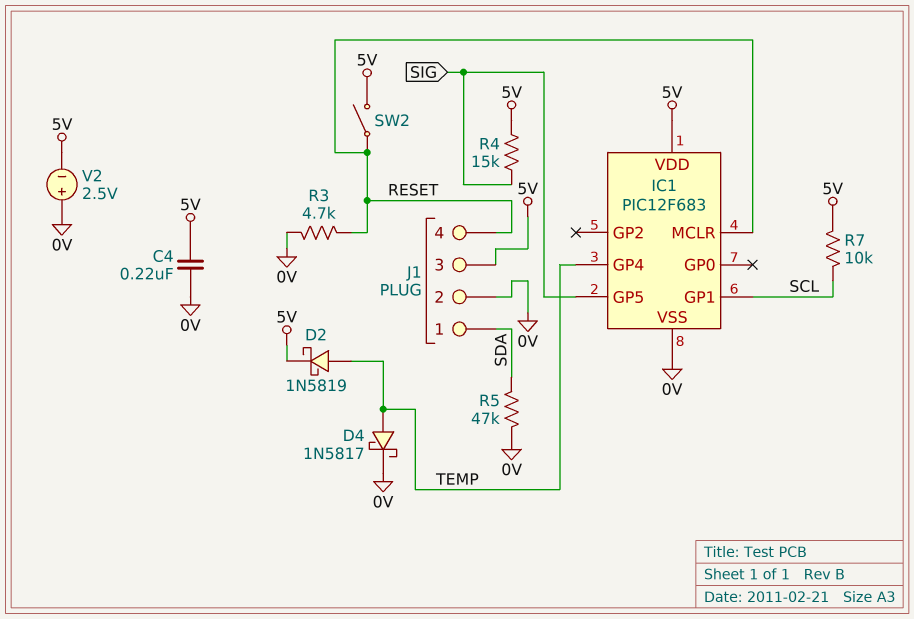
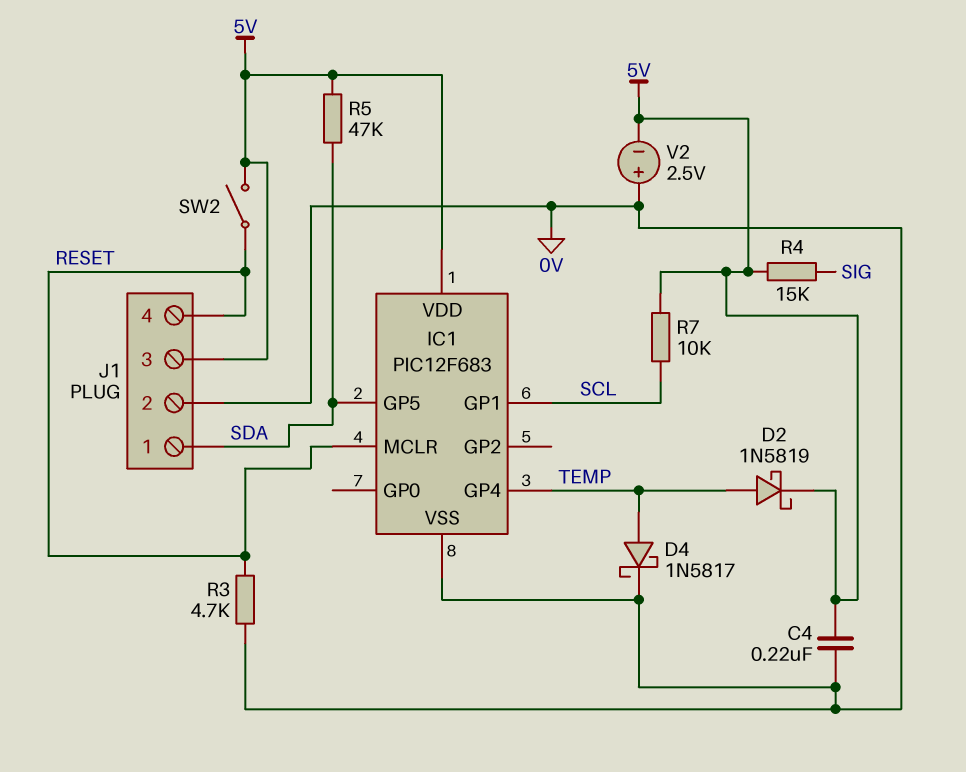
IC1 pin GP5: SIG -> SDA
R5: 47k (0V, SDA) -> 47k (5V, SDA)

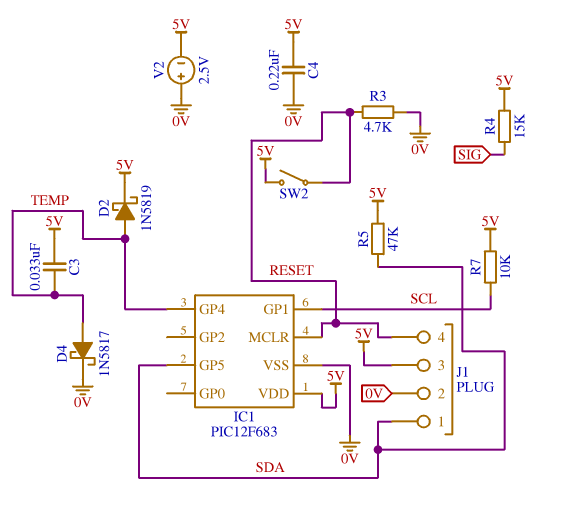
C3: none -> 33nF (5V, TEMP)

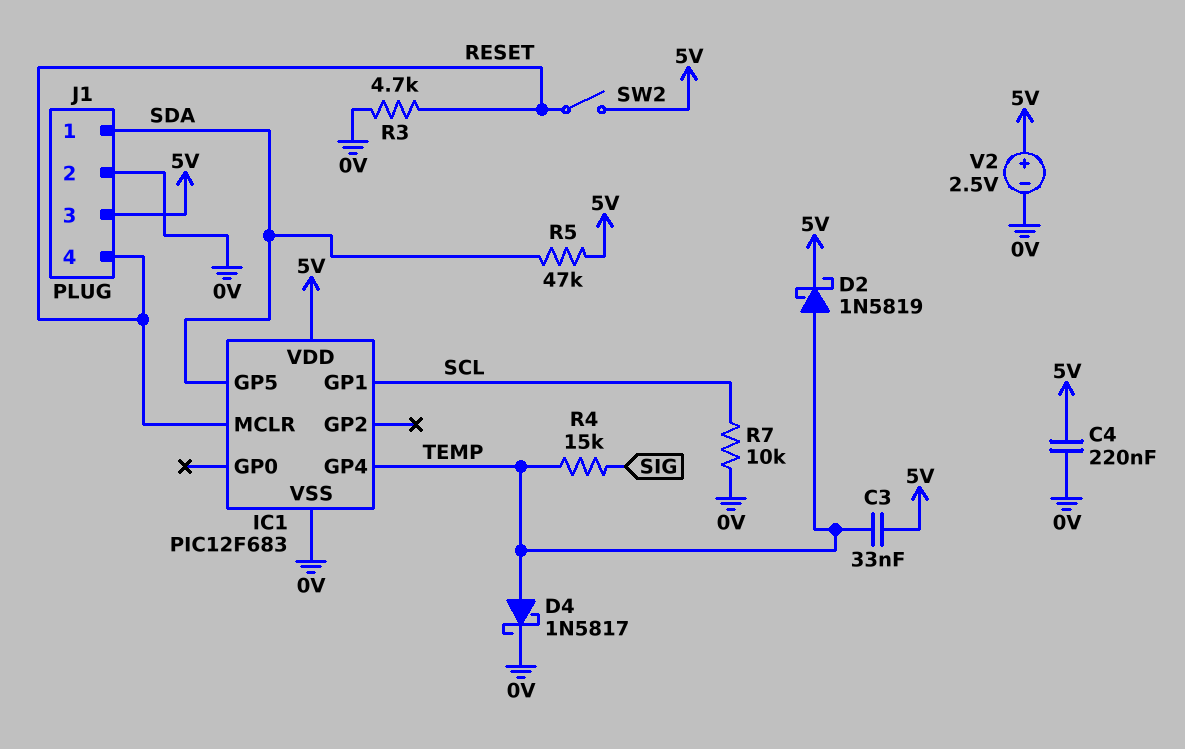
R4: 15k (5V, SIG) -> 15k (SIG, TEMP)
R7: 10k (5V, SCL) -> 10k (0V, SCL)
V2: 2.5V (plus 0V, minus 5V) -> 2.5V (plus 5V, minus 0V)

